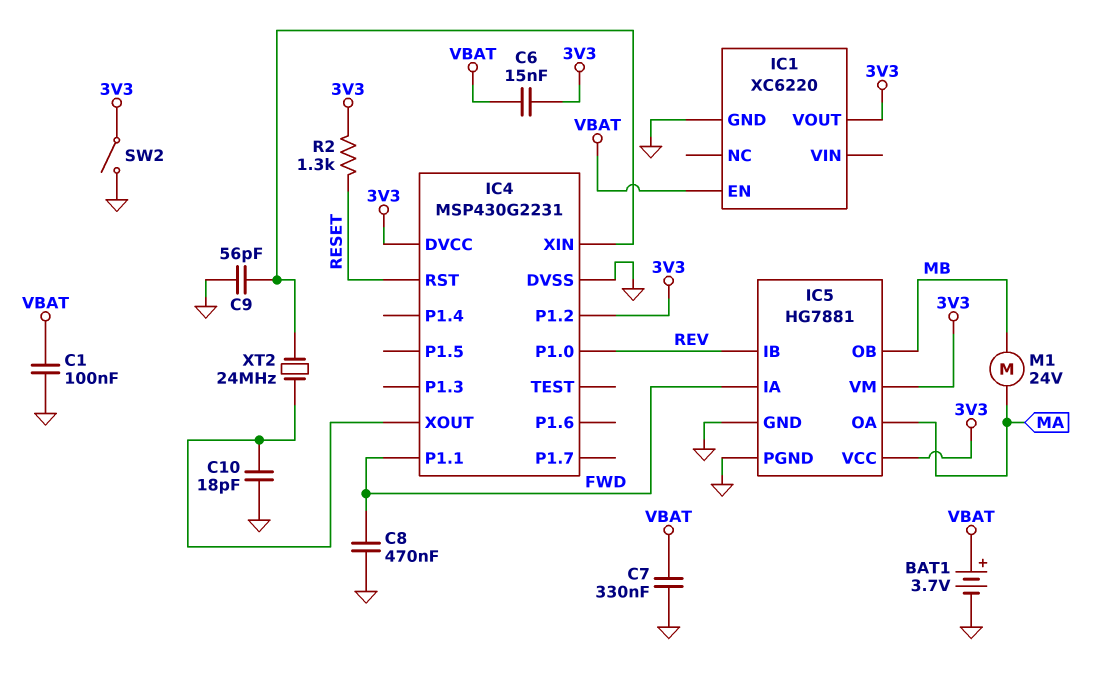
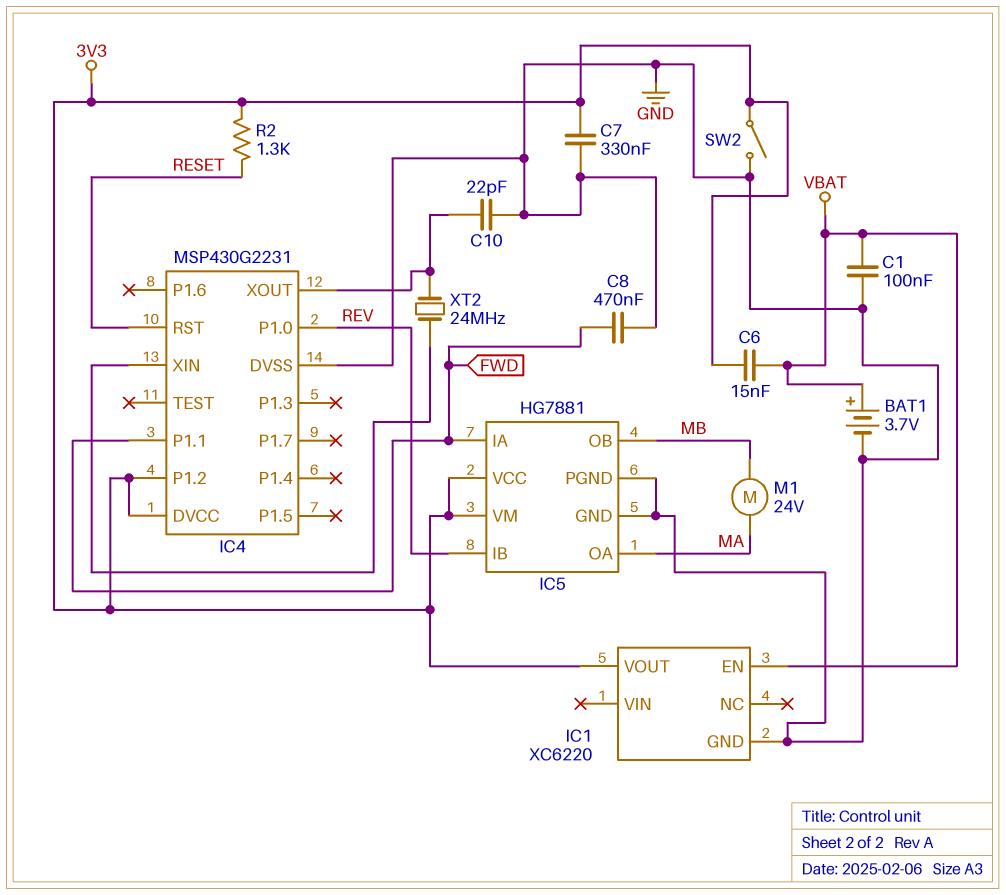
C7: 330nF (GND, VBAT) -> 330nF (3V3, GND)
C9: 56pF (GND, IC4/XIN) -> none
C10: 18pF (GND, IC4/XOUT) -> 22pF (GND, IC4/XOUT)

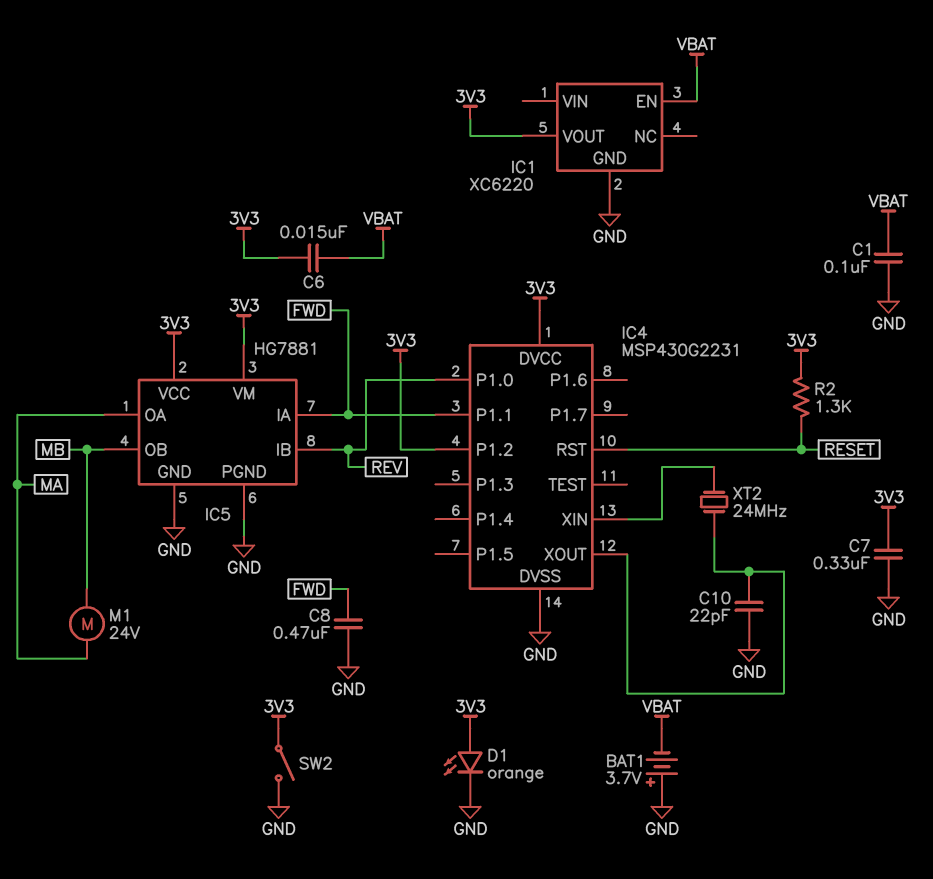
BAT1: 3.7V (plus VBAT, minus GND) -> 3.7V (plus GND, minus VBAT)
D1: none -> LED orange (A 3V3, K GND)

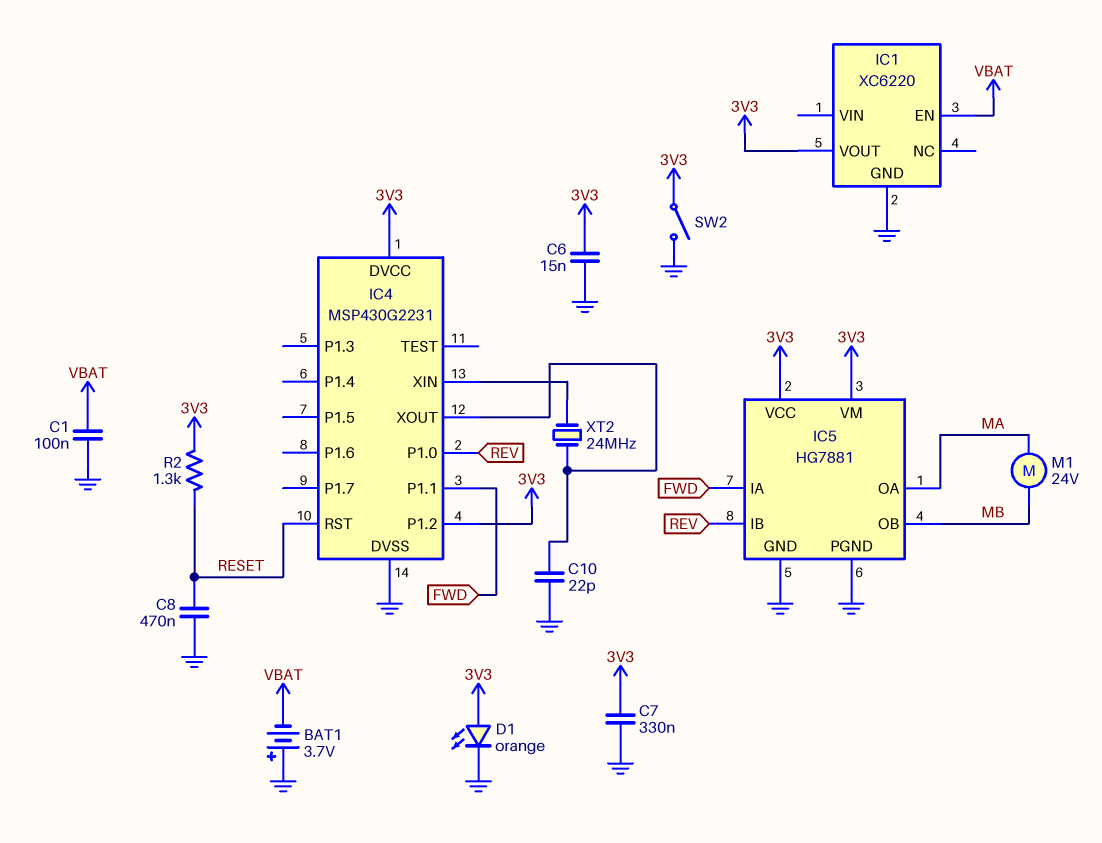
C6: 15nF (3V3, VBAT) -> 15nF (3V3, GND)
C8: 470nF (FWD, GND) -> 470nF (GND, RESET)

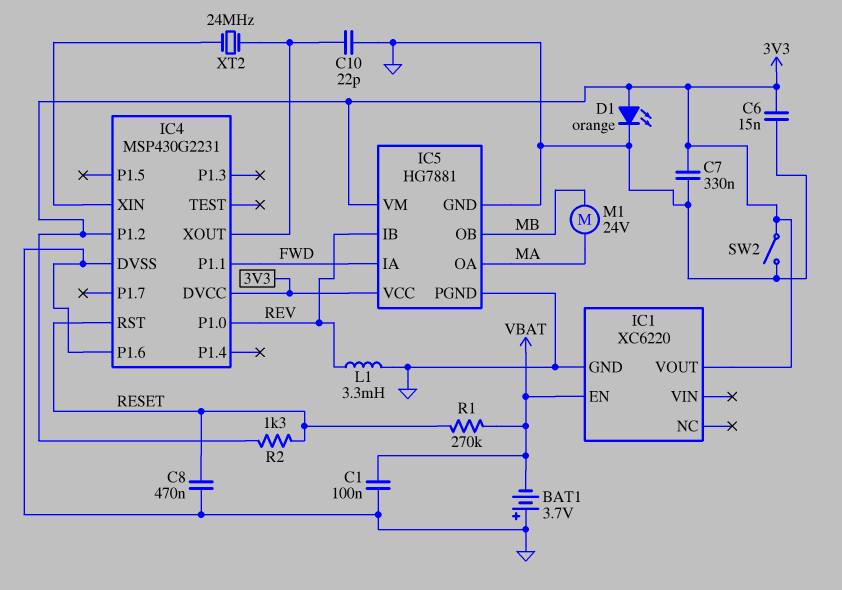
IC4 pin P1.6: none -> GND
L1: none -> 3.3mH (GND, REV)
R1: none -> 270k (RESET, VBAT)

